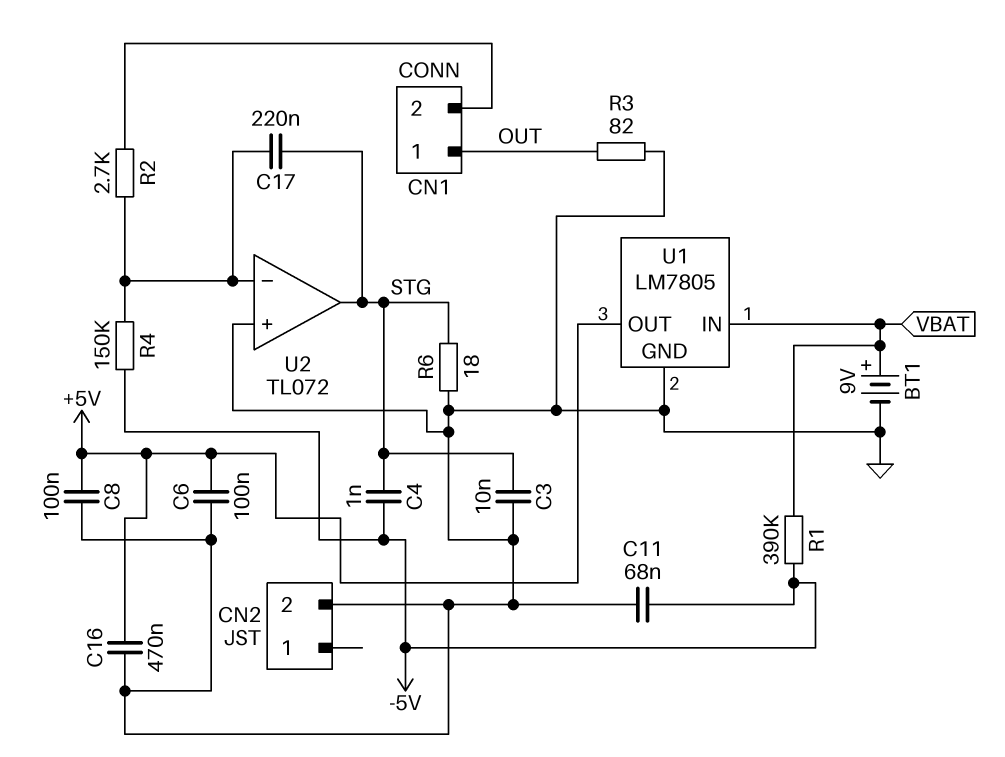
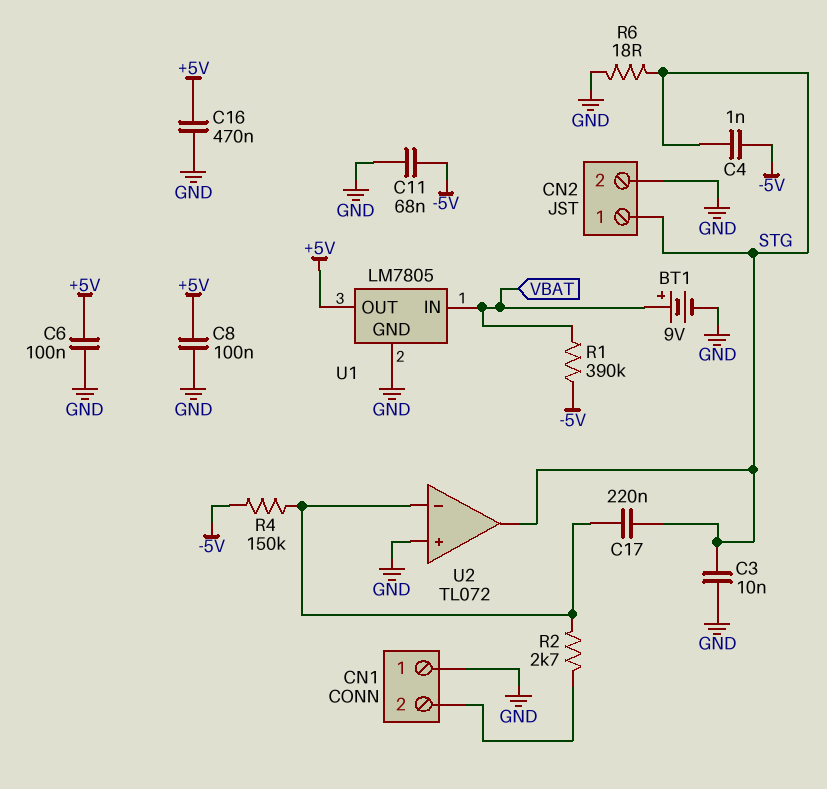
CN1 pin 1: OUT -> GND
CN2 pin 1: none -> STG
R3: 82 (GND, OUT) -> none

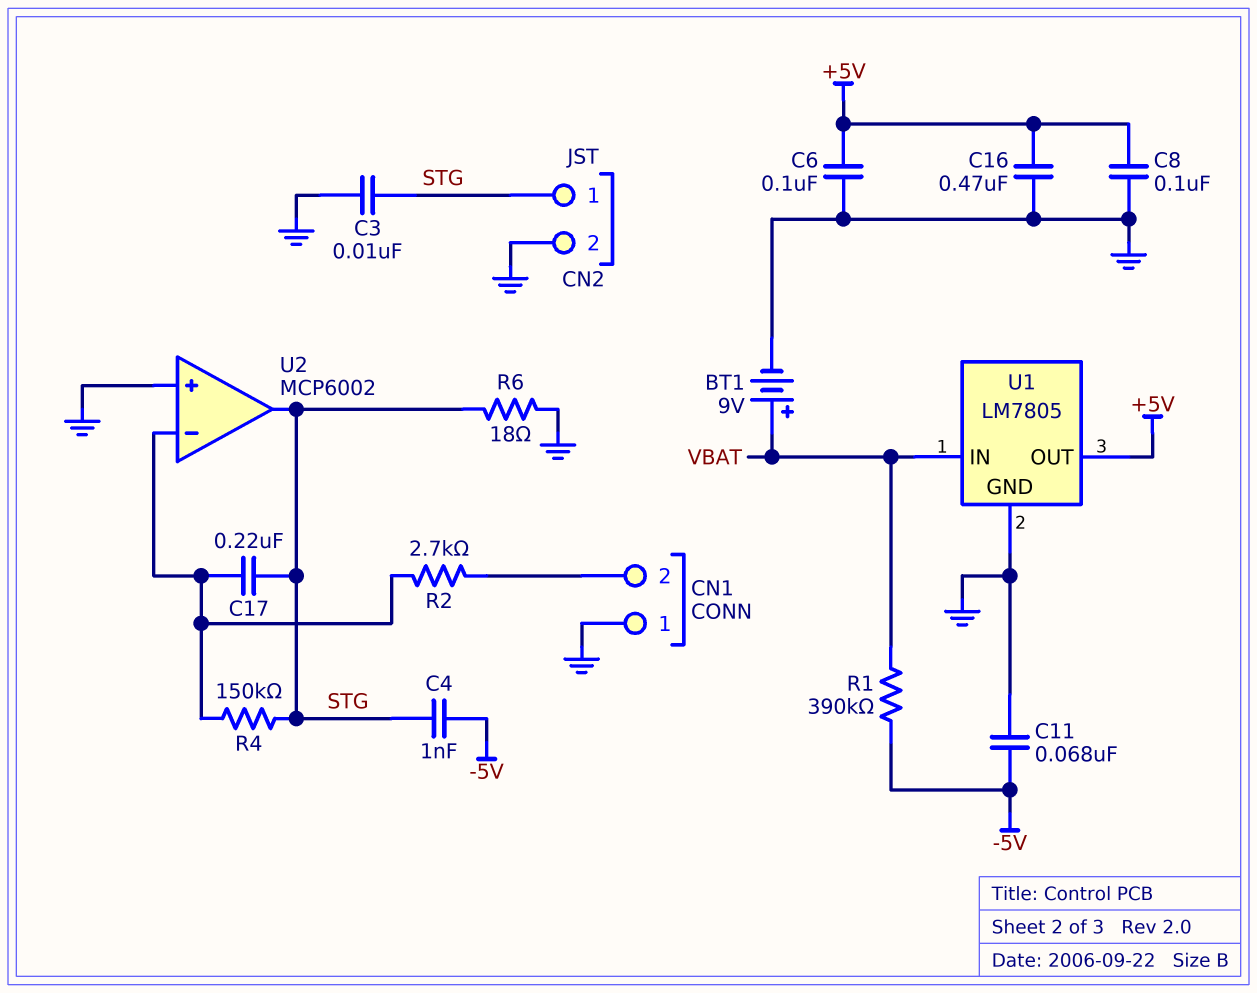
R4: 150k (-5V, U2/in-) -> 150k (STG, U2/in-)
U2: TL072 -> MCP6002

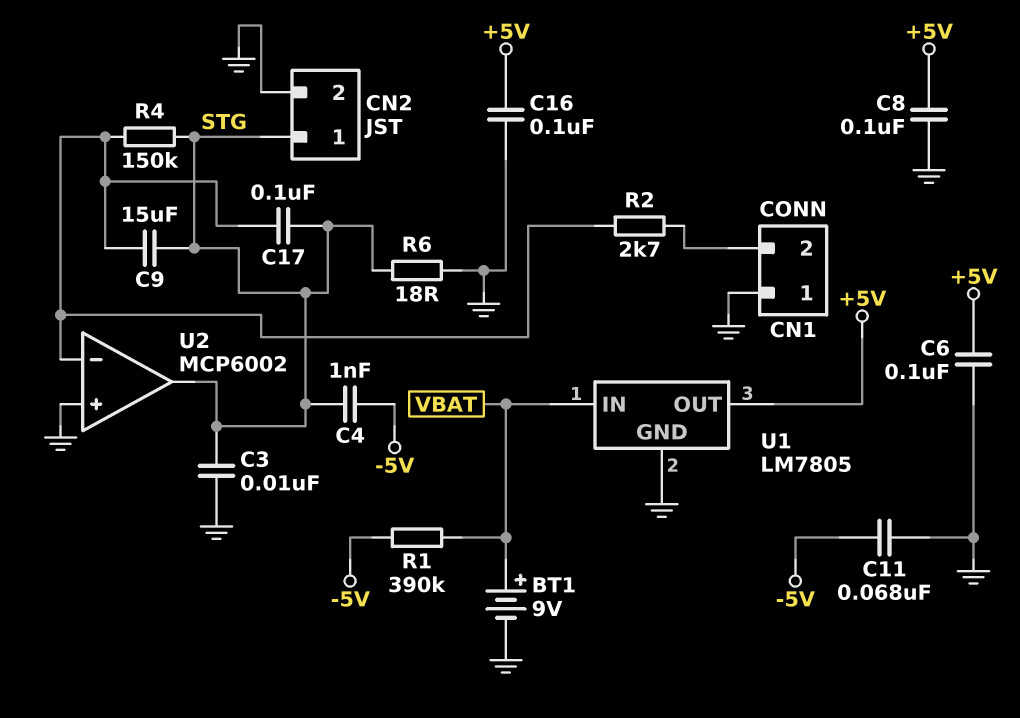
C9: none -> 15uF (STG, U2/in-)
C16: 470nF (+5V, GND) -> 100nF (+5V, GND)
C17: 220nF (STG, U2/in-) -> 100nF (STG, U2/in-)

